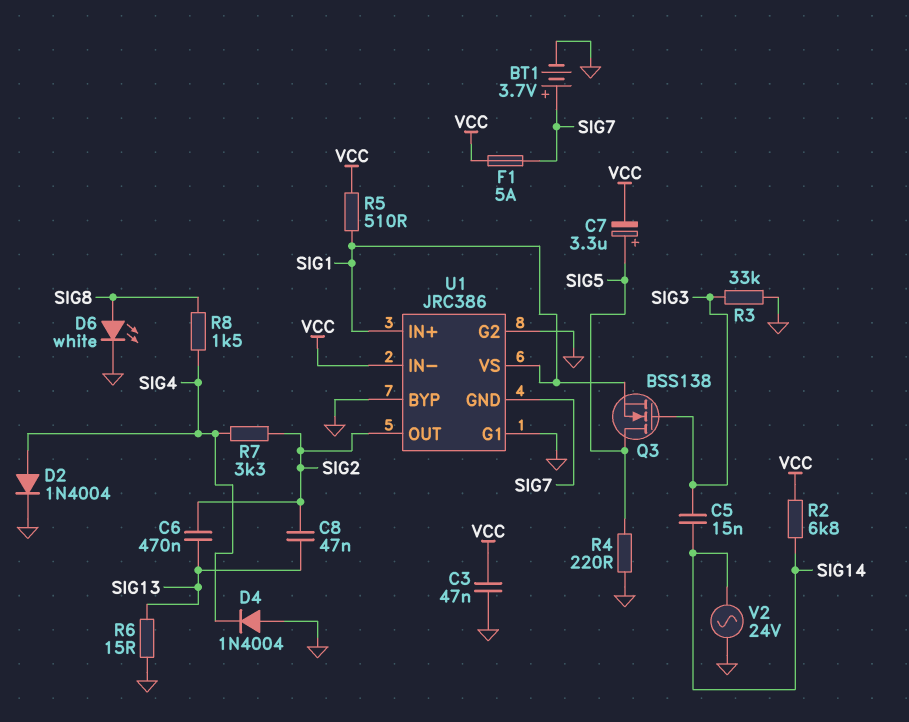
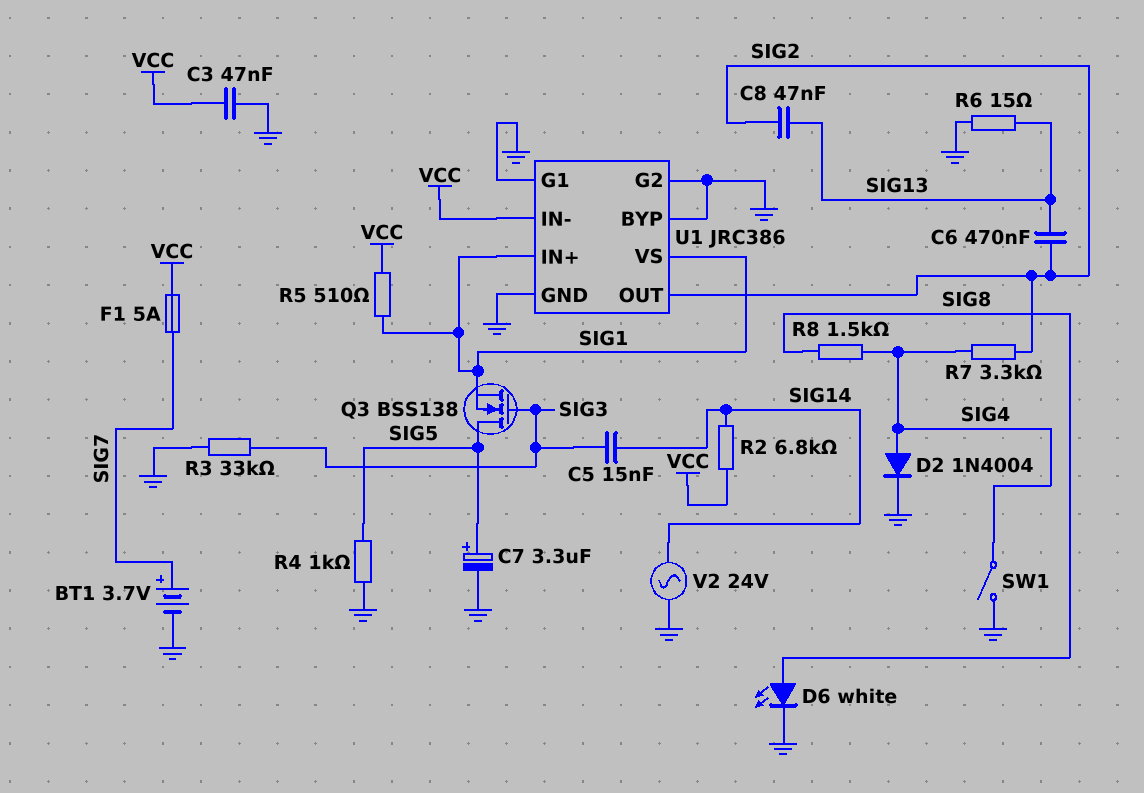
C7: 3.3uF (plus SIG5, minus VCC) -> 3.3uF (plus SIG5, minus GND)
D4: diode 1N4004 (A GND, K SIG4) -> none
R4: 220 (GND, SIG5) -> 1k (GND, SIG5)
SW1: none -> switch (GND, SIG4)
U1 pin GND: SIG7 -> GND

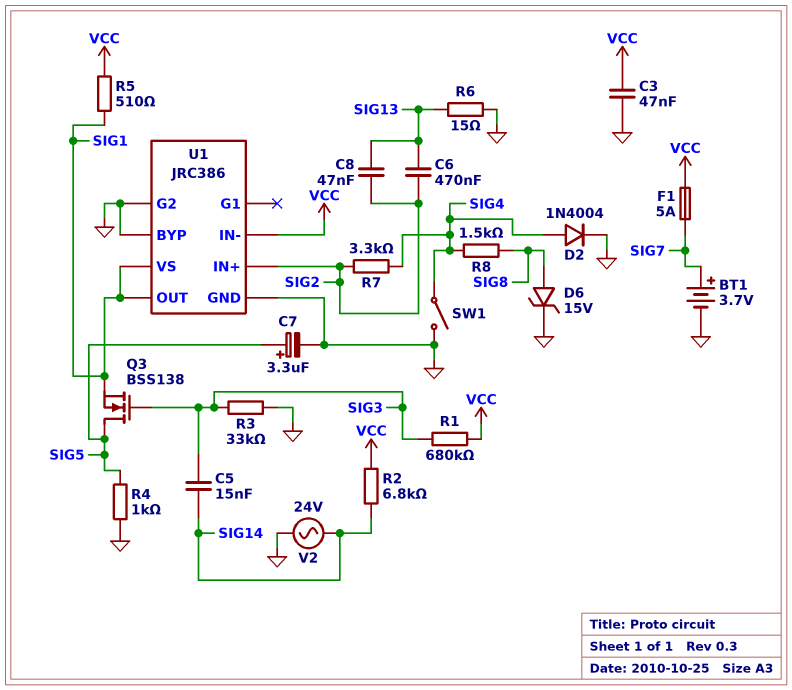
D6: LED white (A SIG8, K GND) -> zener 15V (A SIG8, K GND)
R1: none -> 680k (SIG3, VCC)
U1 pin G1: GND -> none
U1 pin IN+: SIG1 -> SIG2
U1 pin OUT: SIG2 -> SIG1

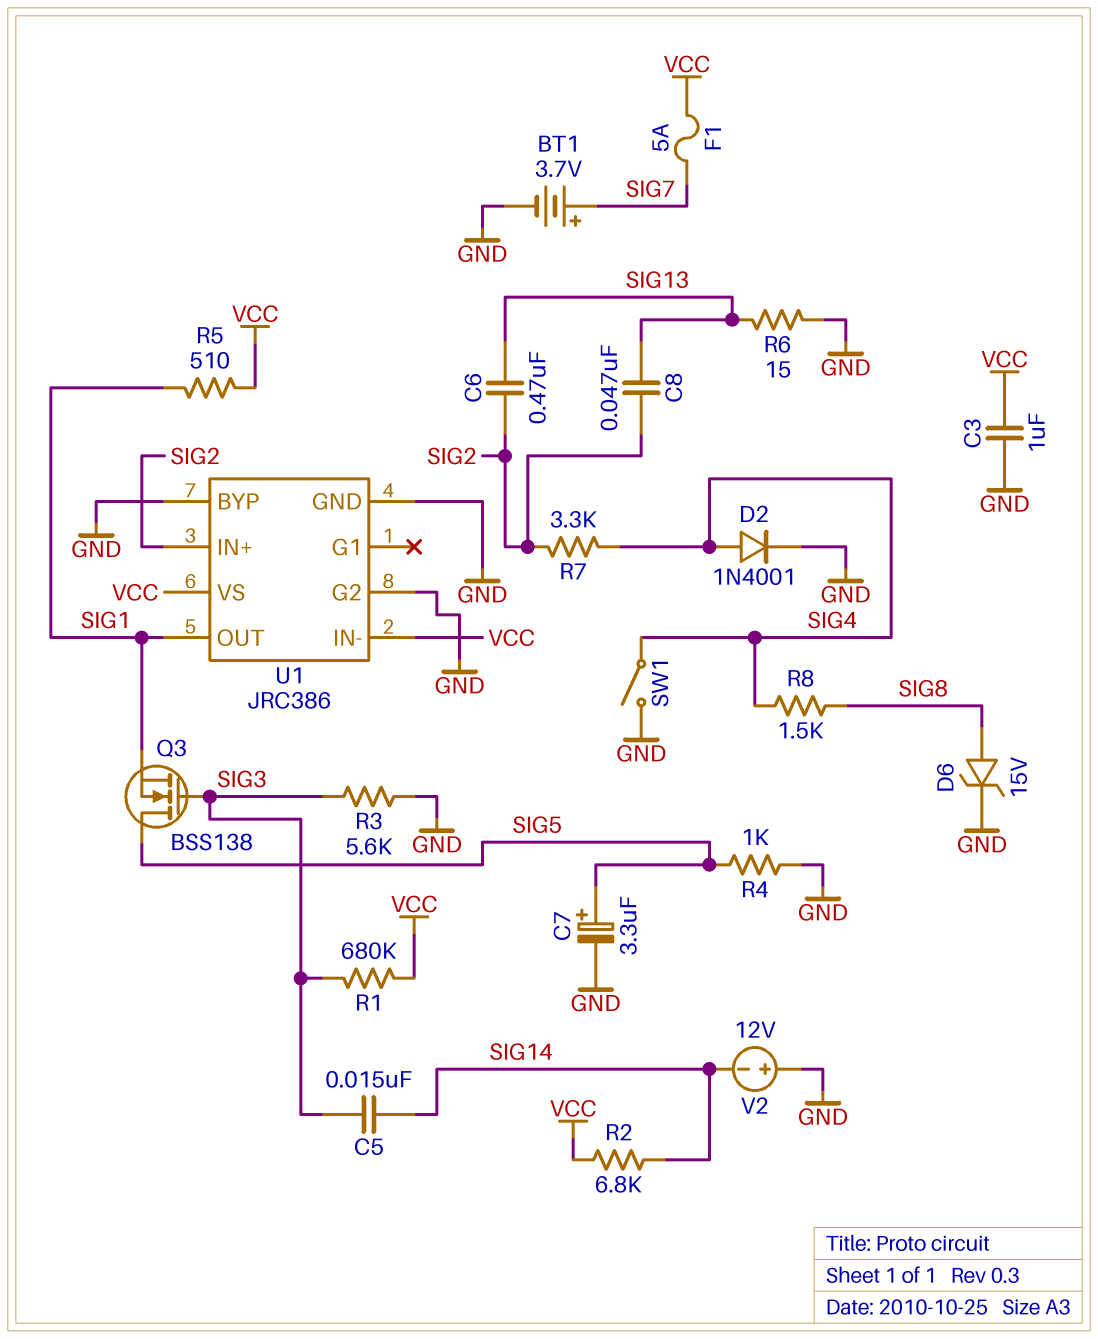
C3: 47nF (GND, VCC) -> 1uF (GND, VCC)
D2: diode 1N4004 (A SIG4, K GND) -> diode 1N4001 (A SIG4, K GND)
R3: 33k (GND, SIG3) -> 5.6k (GND, SIG3)
U1 pin VS: SIG1 -> VCC
V2: AC 24V (GND, SIG14) -> 12V (plus GND, minus SIG14)

